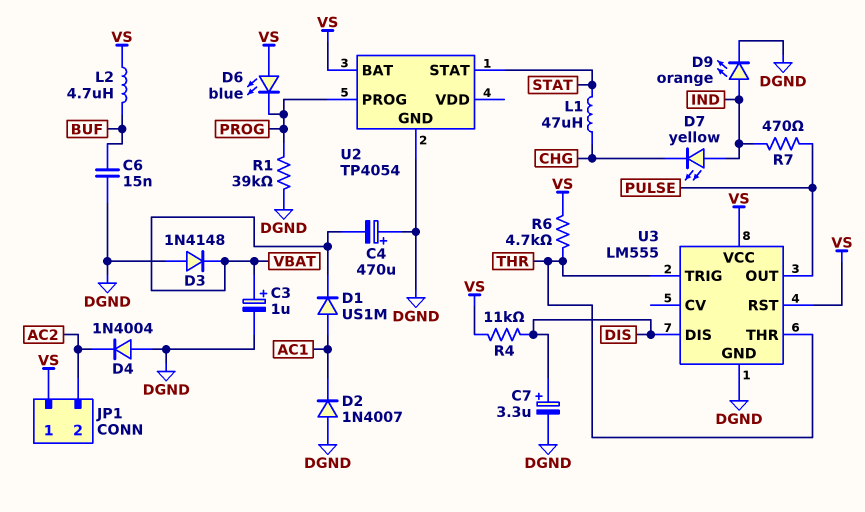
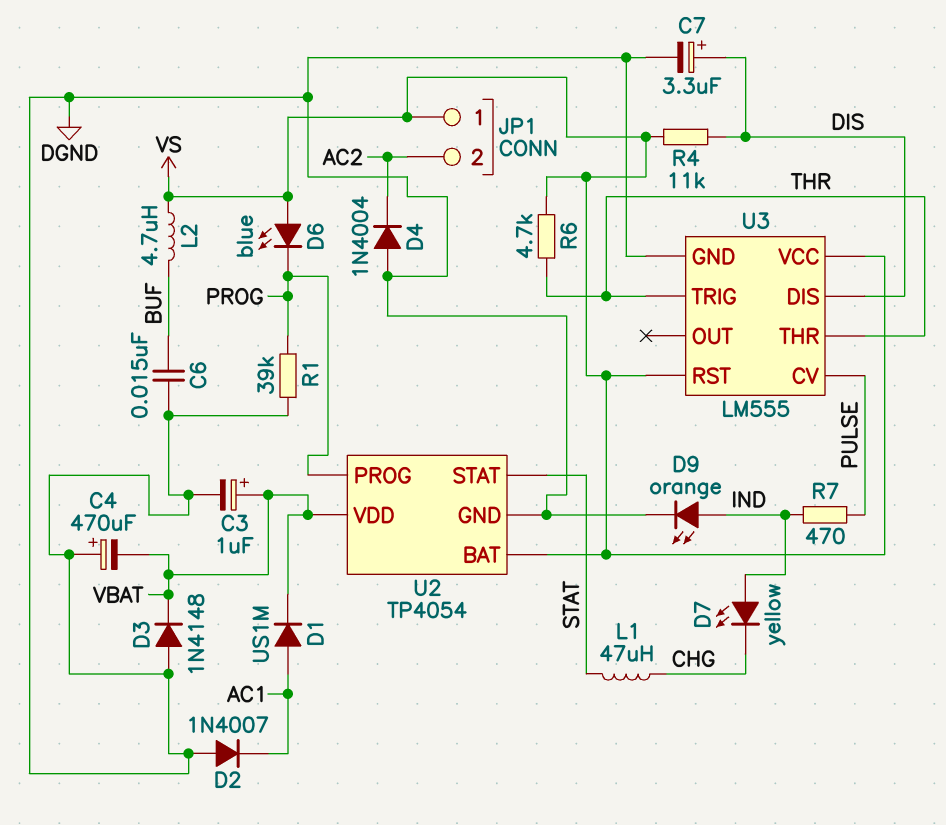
U2 pin VDD: none -> VBAT
U3 pin CV: none -> PULSE
U3 pin OUT: PULSE -> none

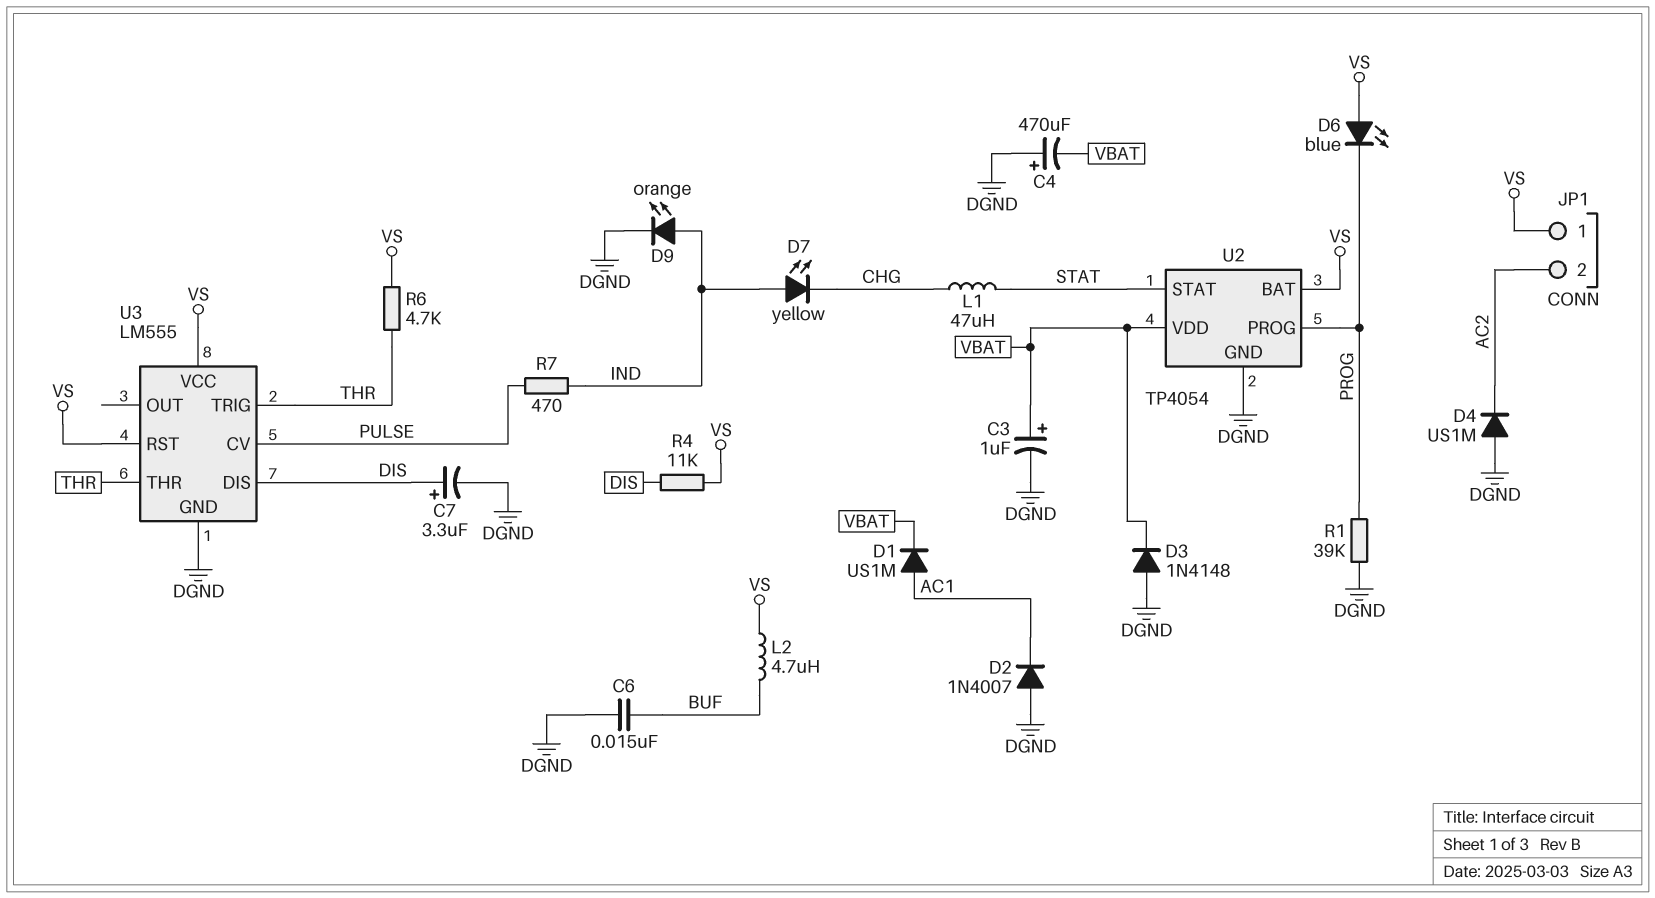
D4: diode 1N4004 (A DGND, K AC2) -> diode US1M (A DGND, K AC2)

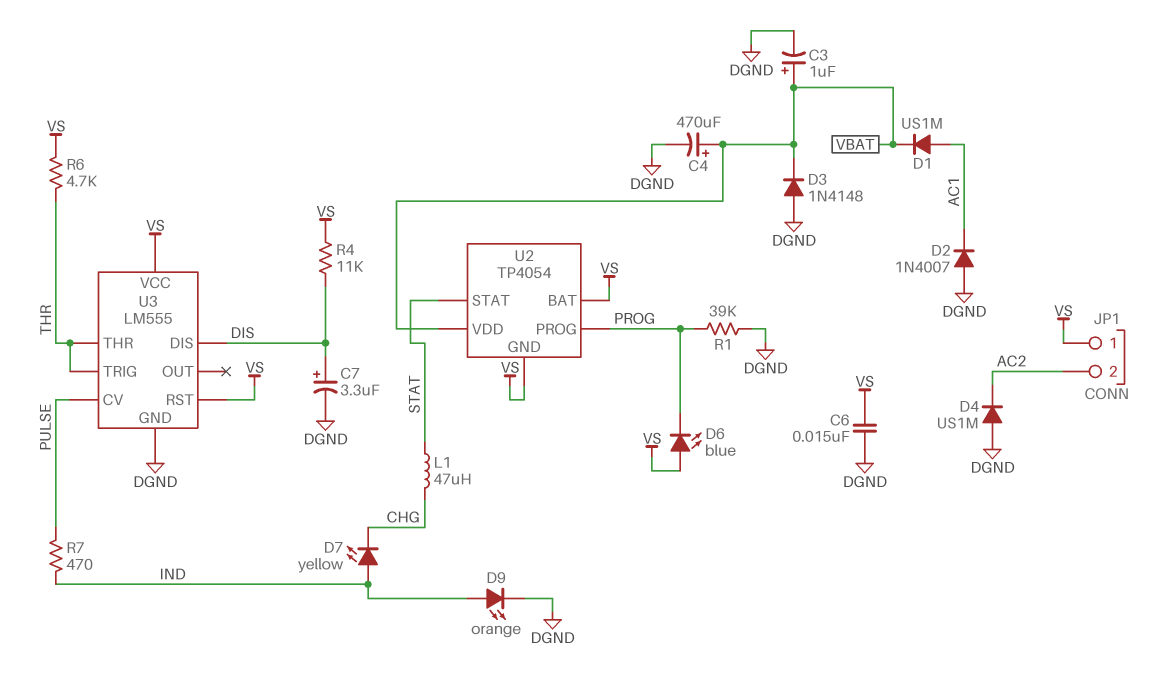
C4: 470uF (plus DGND, minus VBAT) -> 470uF (plus VBAT, minus DGND)
C6: 15nF (BUF, DGND) -> 15nF (DGND, VS)
L2: 4.7uH (BUF, VS) -> none
U2 pin GND: DGND -> VS

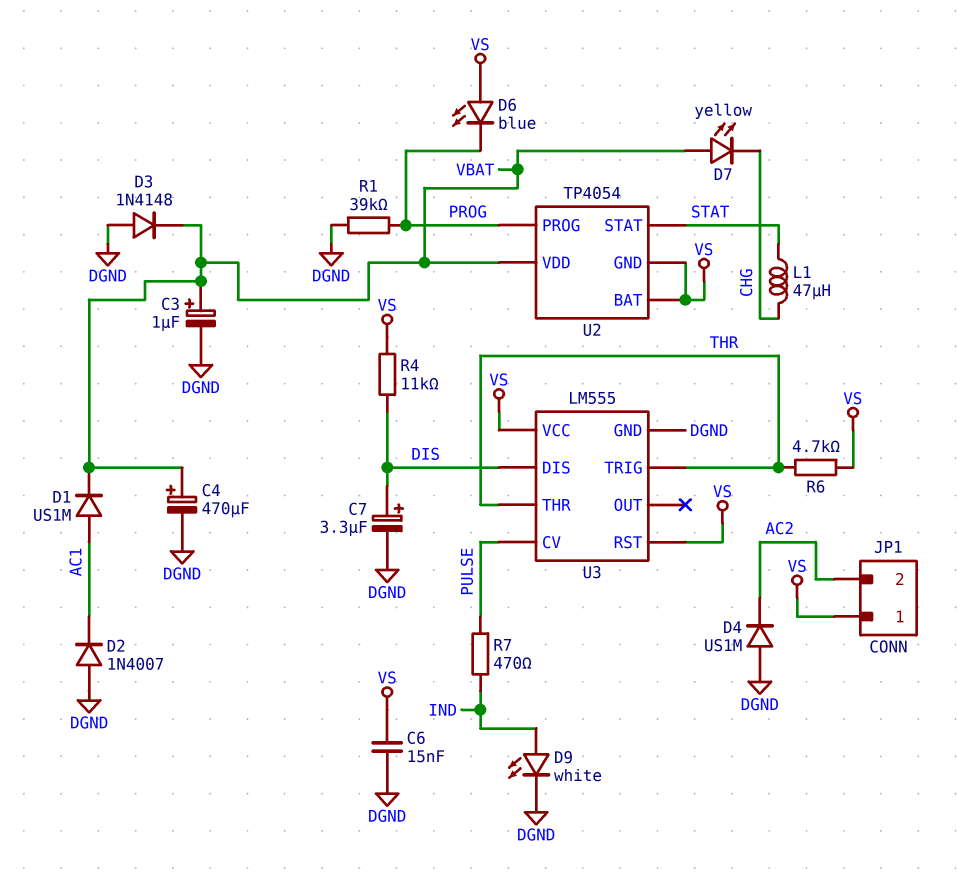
D7: LED yellow (A IND, K CHG) -> LED yellow (A VBAT, K CHG)
D9: LED orange (A IND, K DGND) -> LED white (A IND, K DGND)

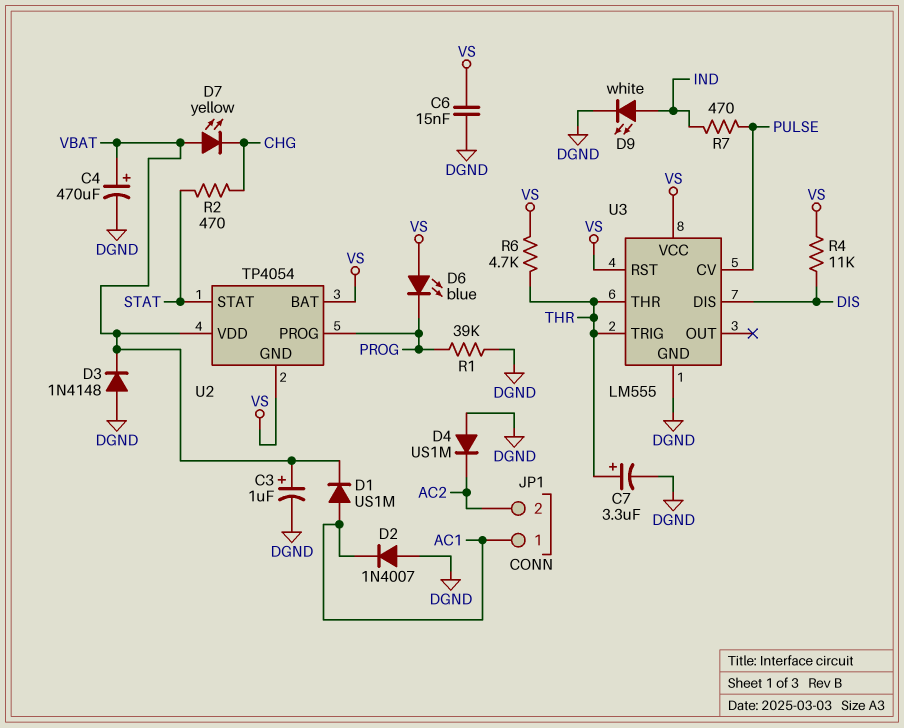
C7: 3.3uF (plus DIS, minus DGND) -> 3.3uF (plus THR, minus DGND)
JP1 pin 1: VS -> AC1
L1: 47uH (CHG, STAT) -> none
R2: none -> 470 (CHG, STAT)

